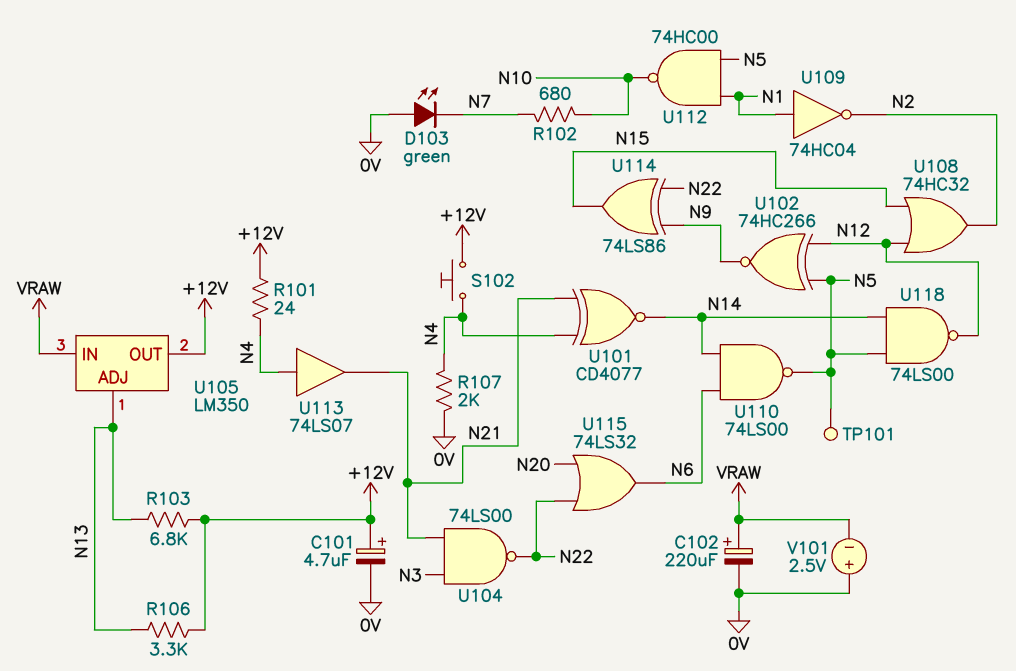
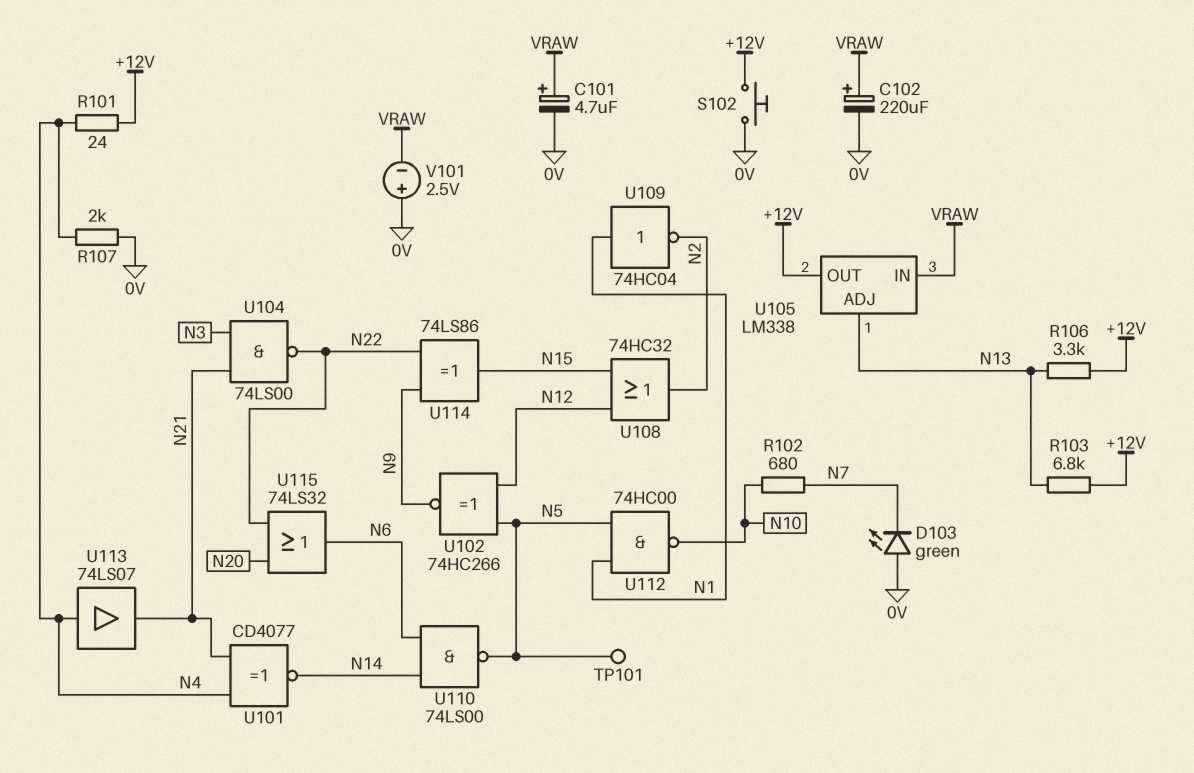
C101: 4.7uF (plus +12V, minus 0V) -> 4.7uF (plus VRAW, minus 0V)
S102: button (+12V, N4) -> button (+12V, 0V)
U105: LM350 -> LM338
U118: NAND 74LS00 (in N5, in N14, out N12) -> none

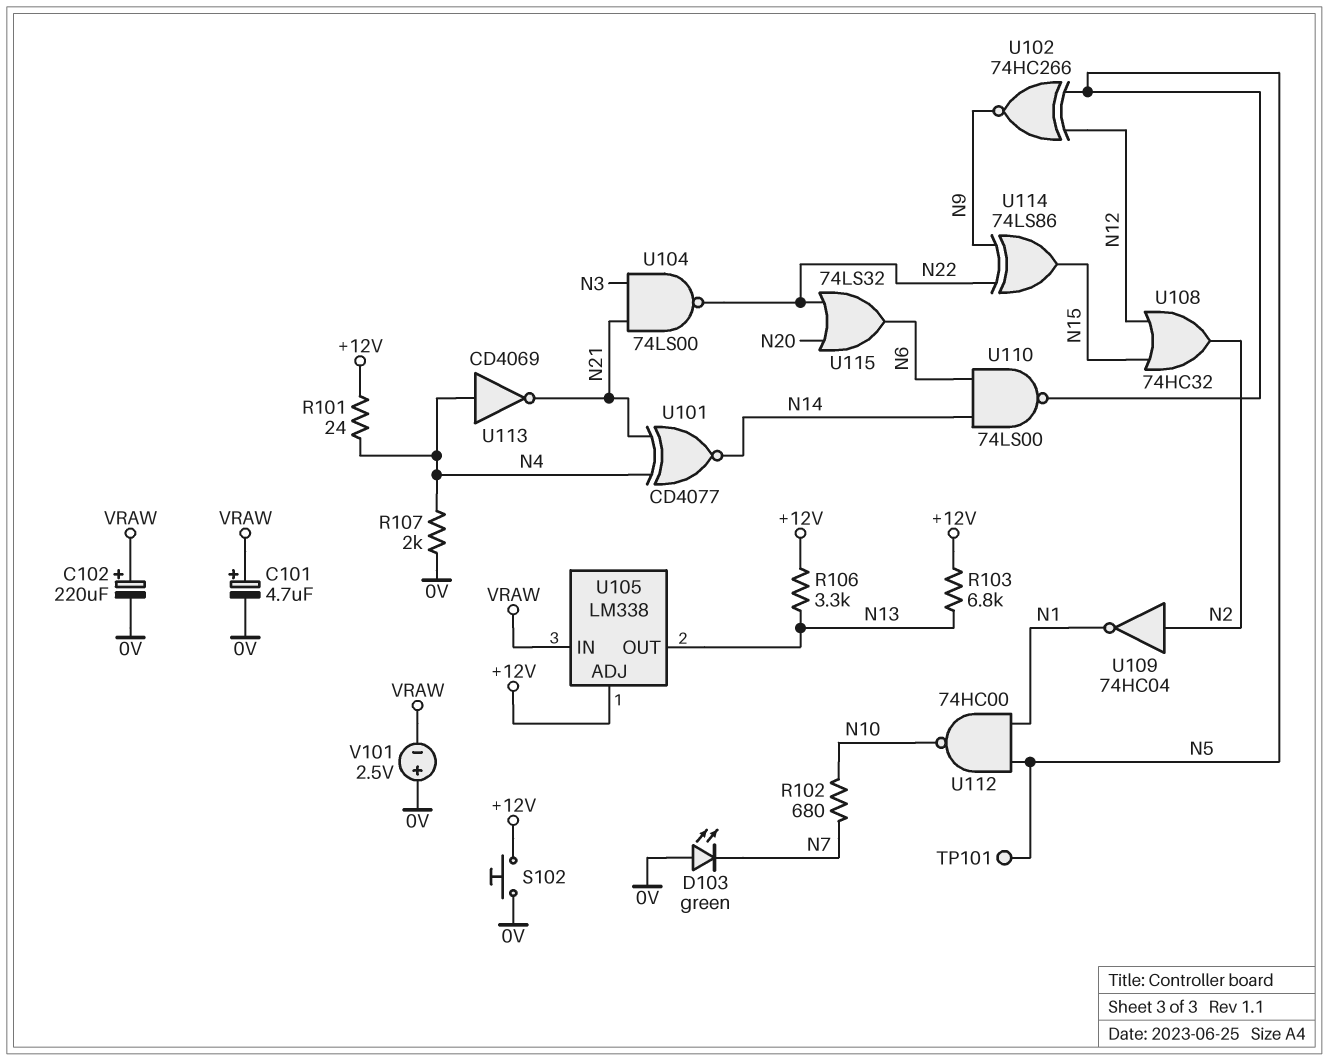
U105 pin ADJ: N13 -> +12V
U105 pin OUT: +12V -> N13
U109: NOT 74HC04 (in N1, out N2) -> NOT 74HC04 (in N2, out N1)
U113: buffer 74LS07 (in N4, out N21) -> NOT CD4069 (in N4, out N21)

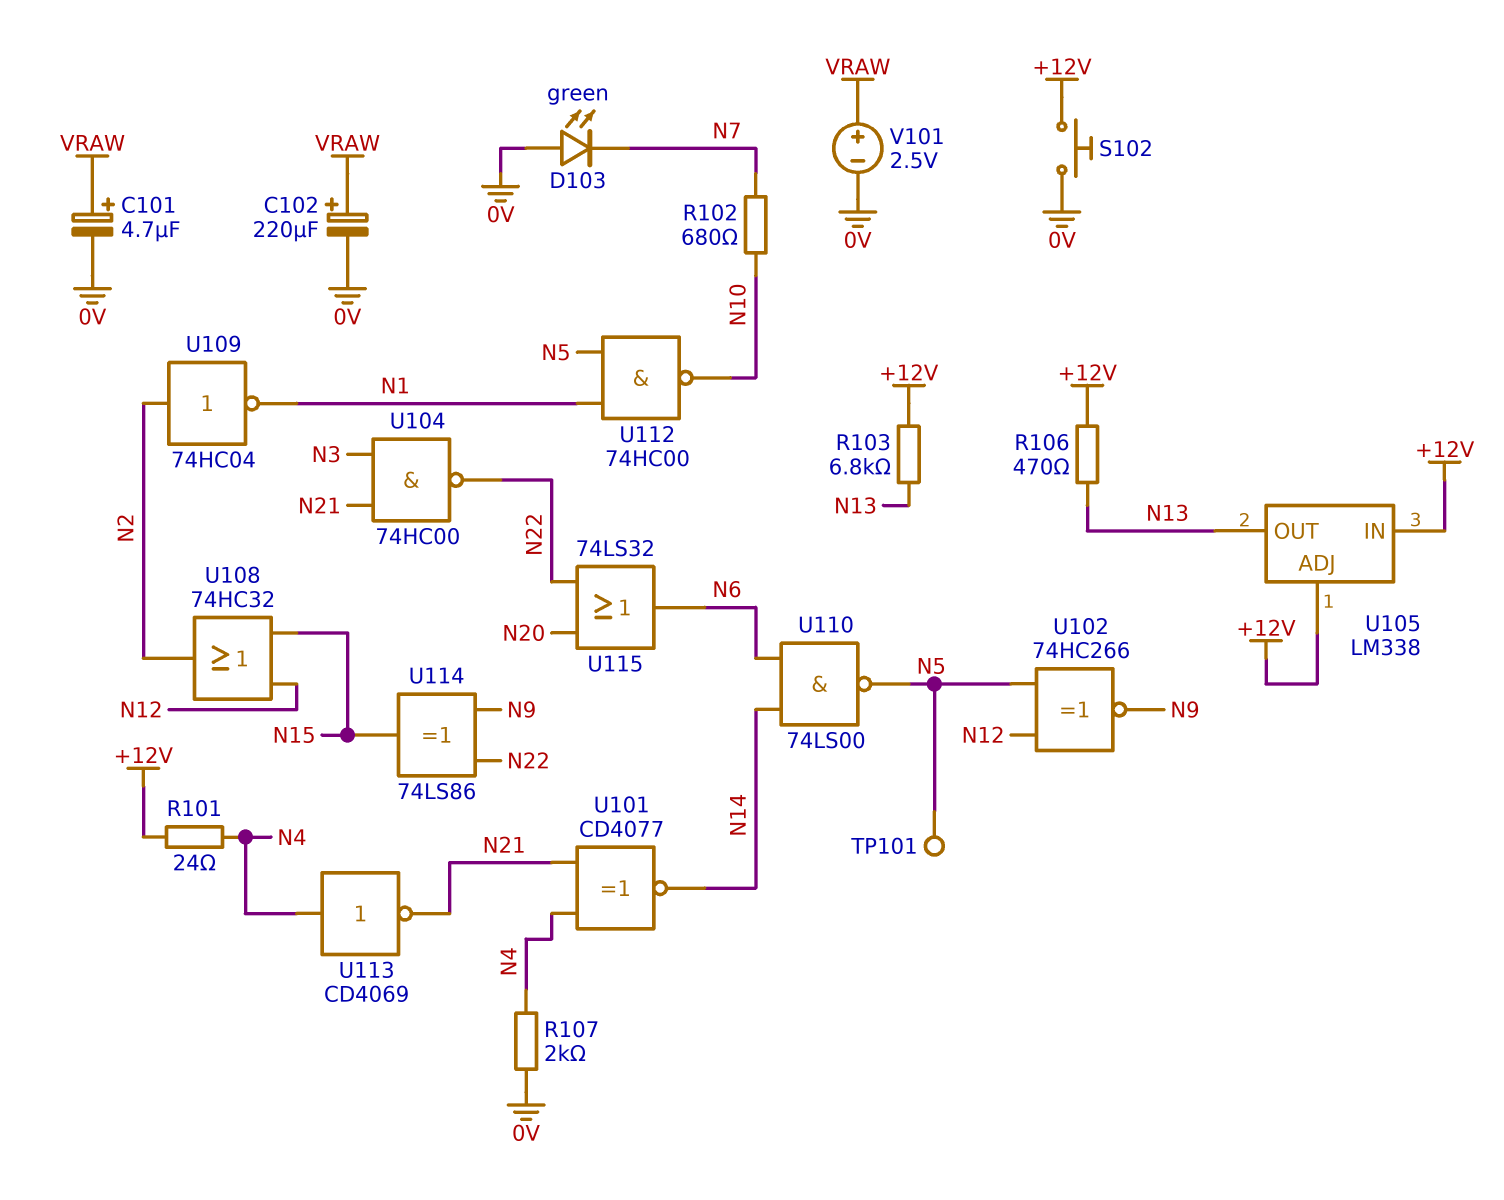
R106: 3.3k (+12V, N13) -> 470 (+12V, N13)
U104: NAND 74LS00 (in N3, in N21, out N22) -> NAND 74HC00 (in N3, in N21, out N22)
U105 pin IN: VRAW -> +12V
V101: 2.5V (plus 0V, minus VRAW) -> 2.5V (plus VRAW, minus 0V)

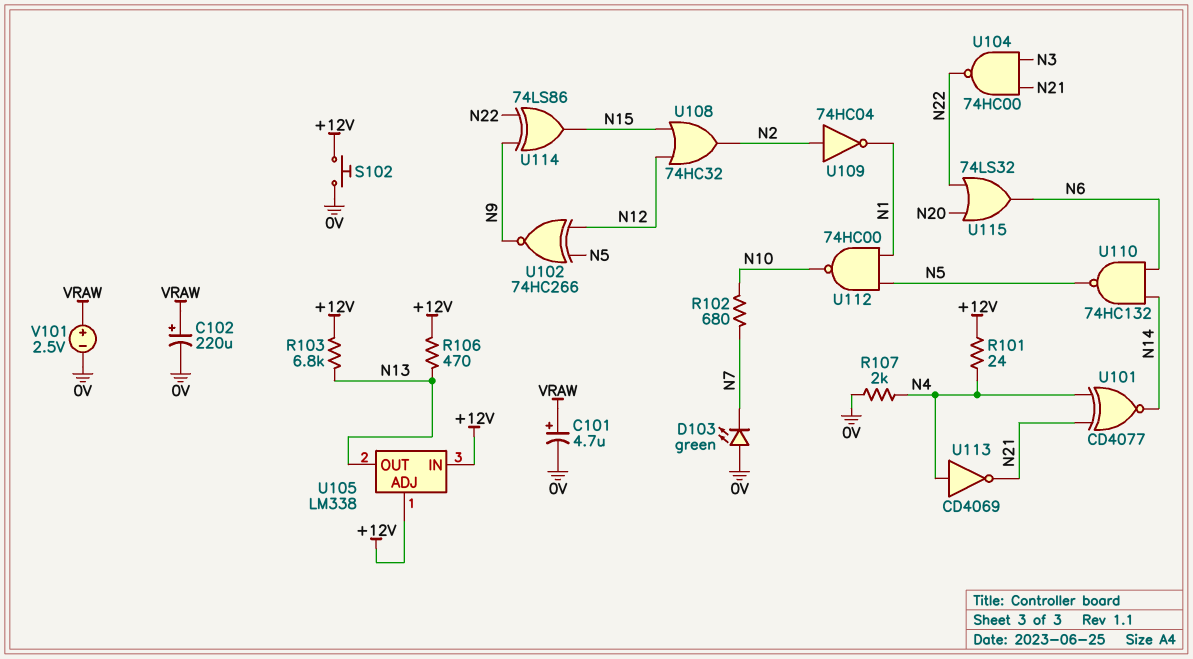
TP101: test point (N5) -> none
U110: NAND 74LS00 (in N6, in N14, out N5) -> NAND 74HC132 (in N6, in N14, out N5)

